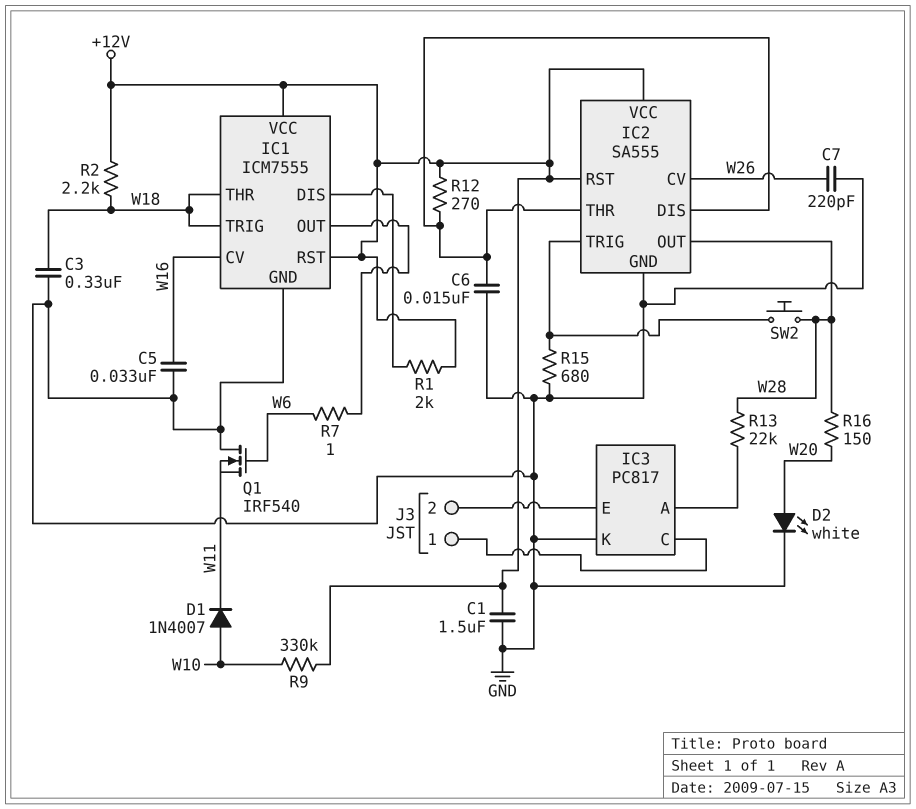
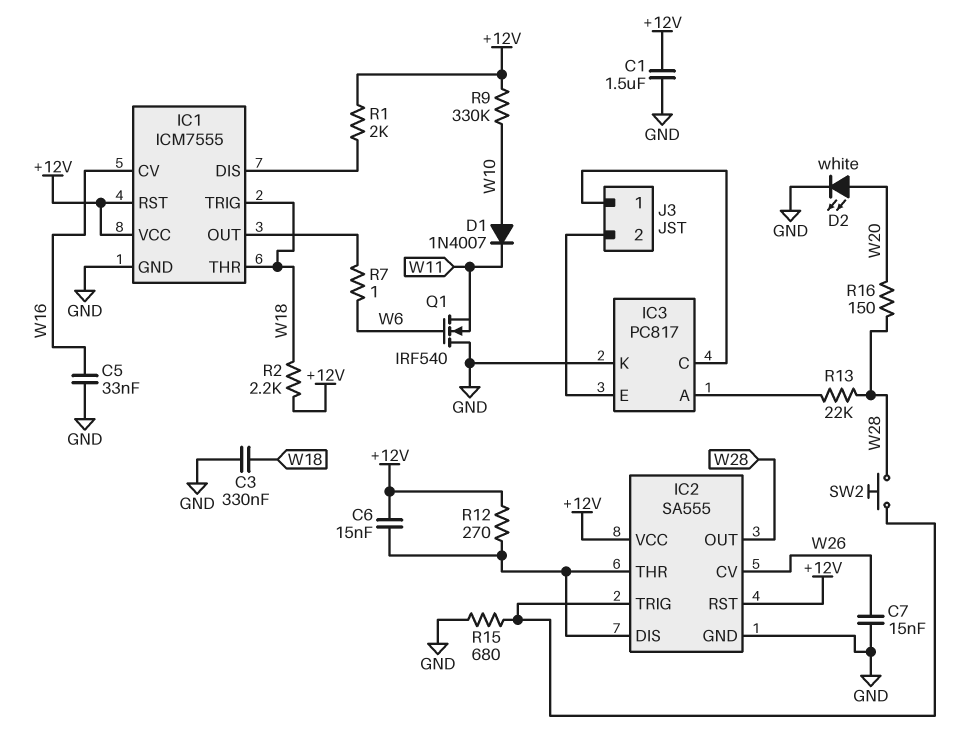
C6: 15nF (GND, IC2/DIS) -> 15nF (+12V, IC2/DIS)
C7: 220pF (GND, W26) -> 15nF (GND, W26)

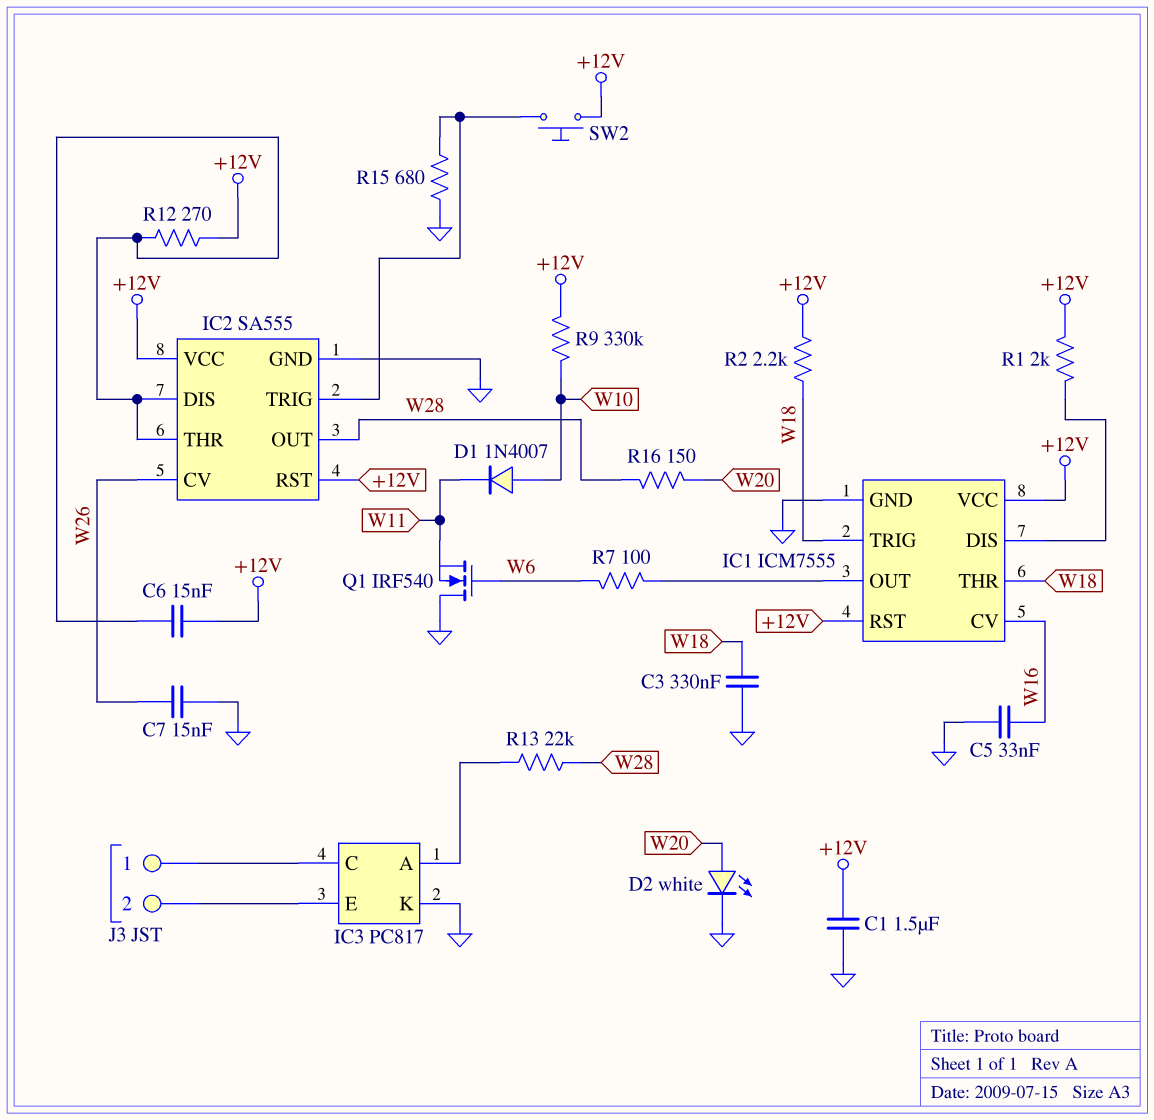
R7: 1 (IC1/OUT, W6) -> 100 (IC1/OUT, W6)
SW2: button (IC2/TRIG, W28) -> button (+12V, IC2/TRIG)

